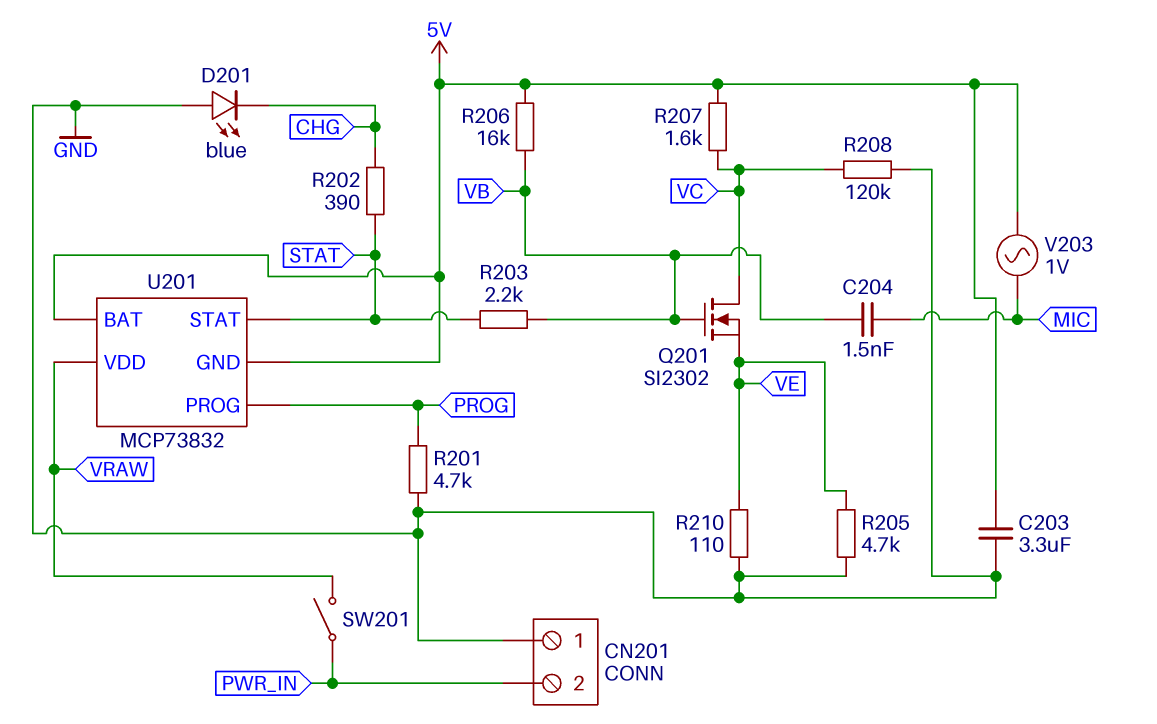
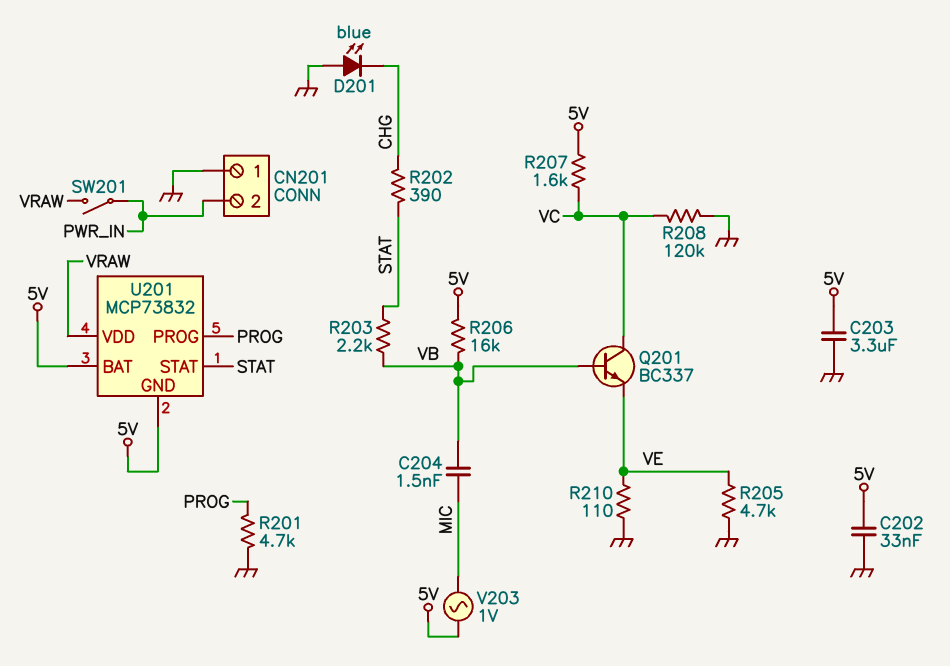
C202: none -> 33nF (5V, GND)
Q201: NMOS SI2302 (G VB, D VC, S VE) -> NPN BC337 (B VB, C VC, E VE)

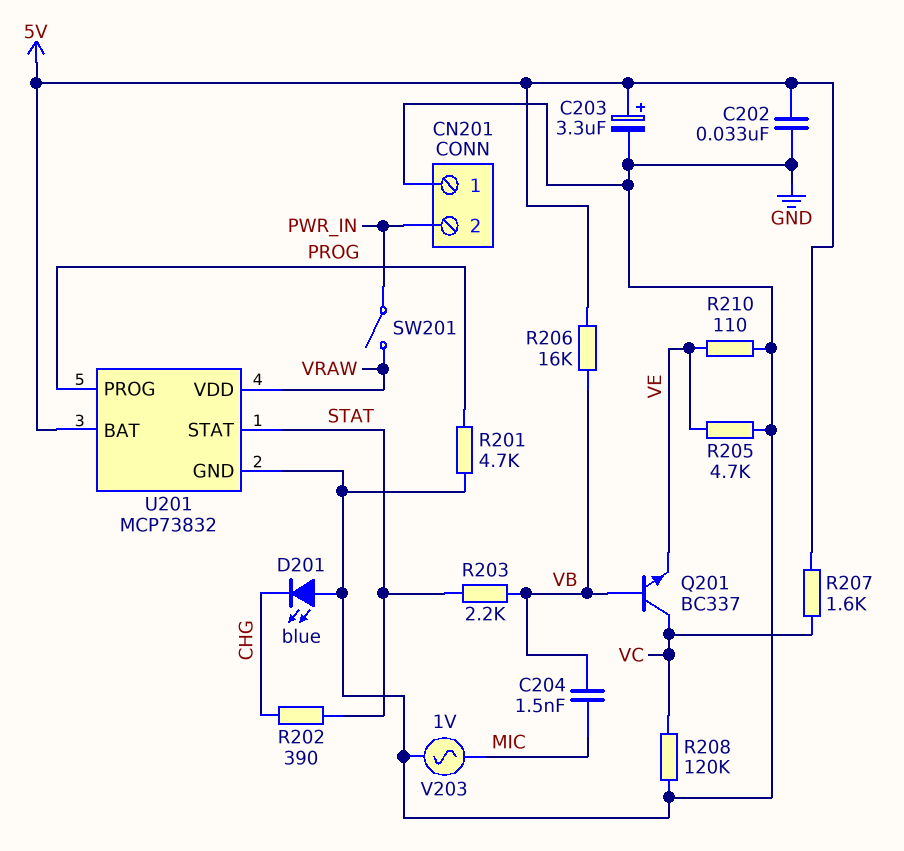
C203: 3.3uF (5V, GND) -> 3.3uF (plus 5V, minus GND)
U201 pin GND: 5V -> GND
V203: AC 1V (5V, MIC) -> AC 1V (GND, MIC)

